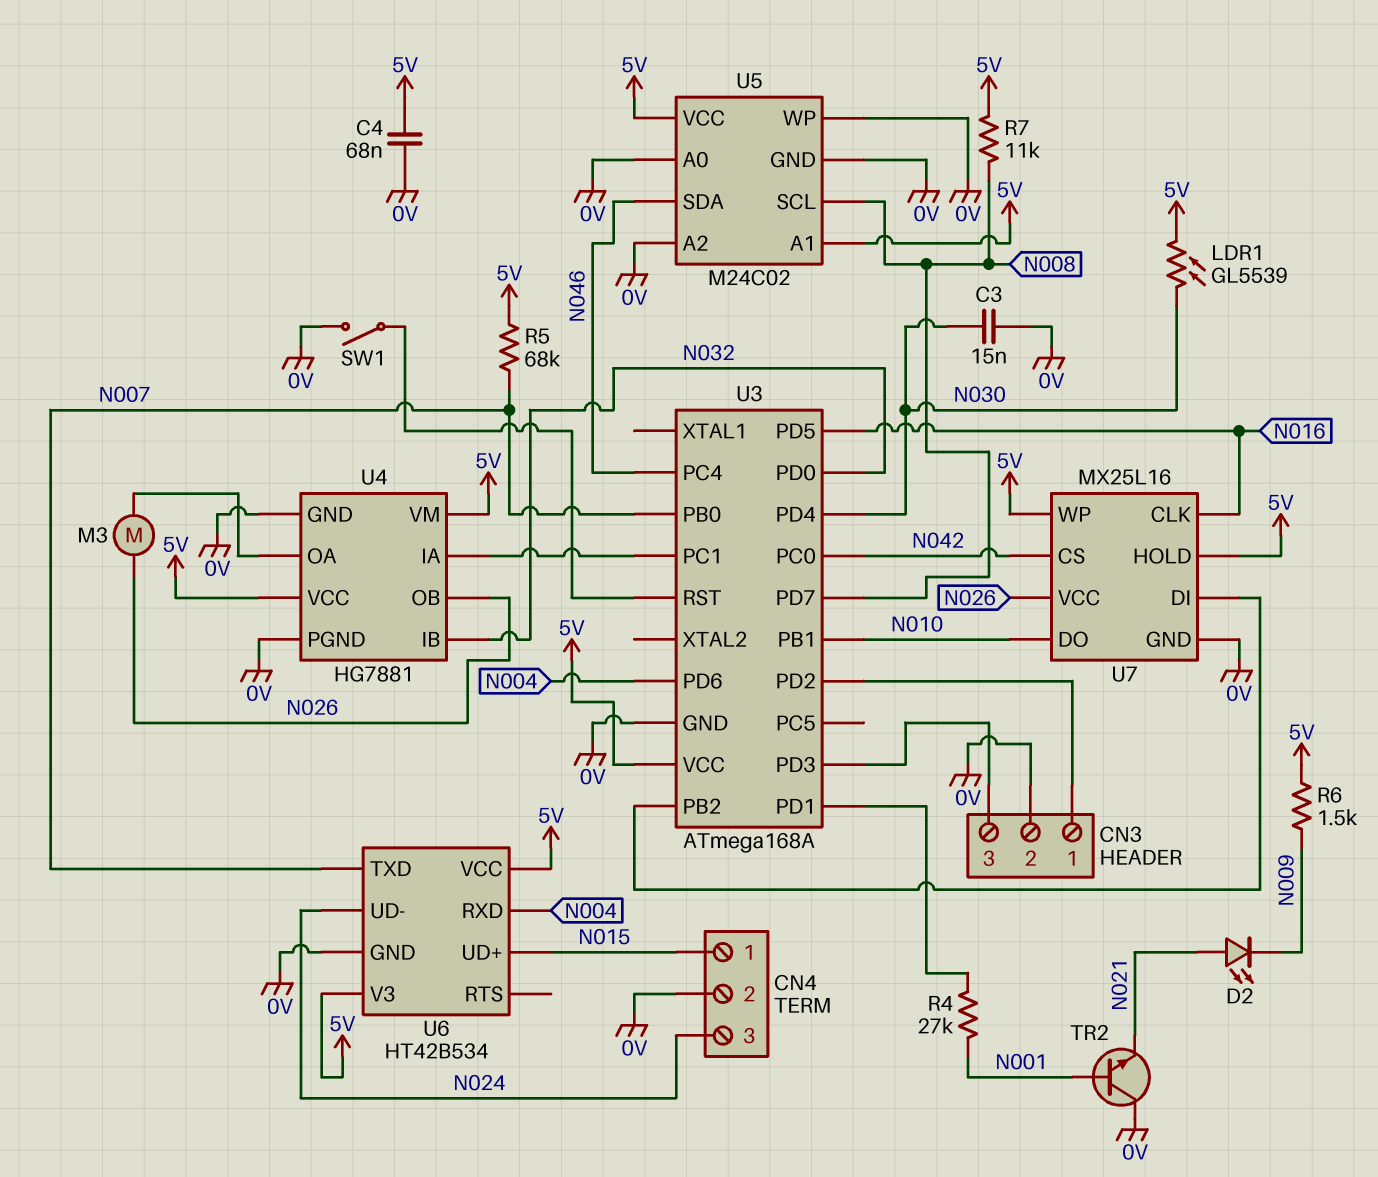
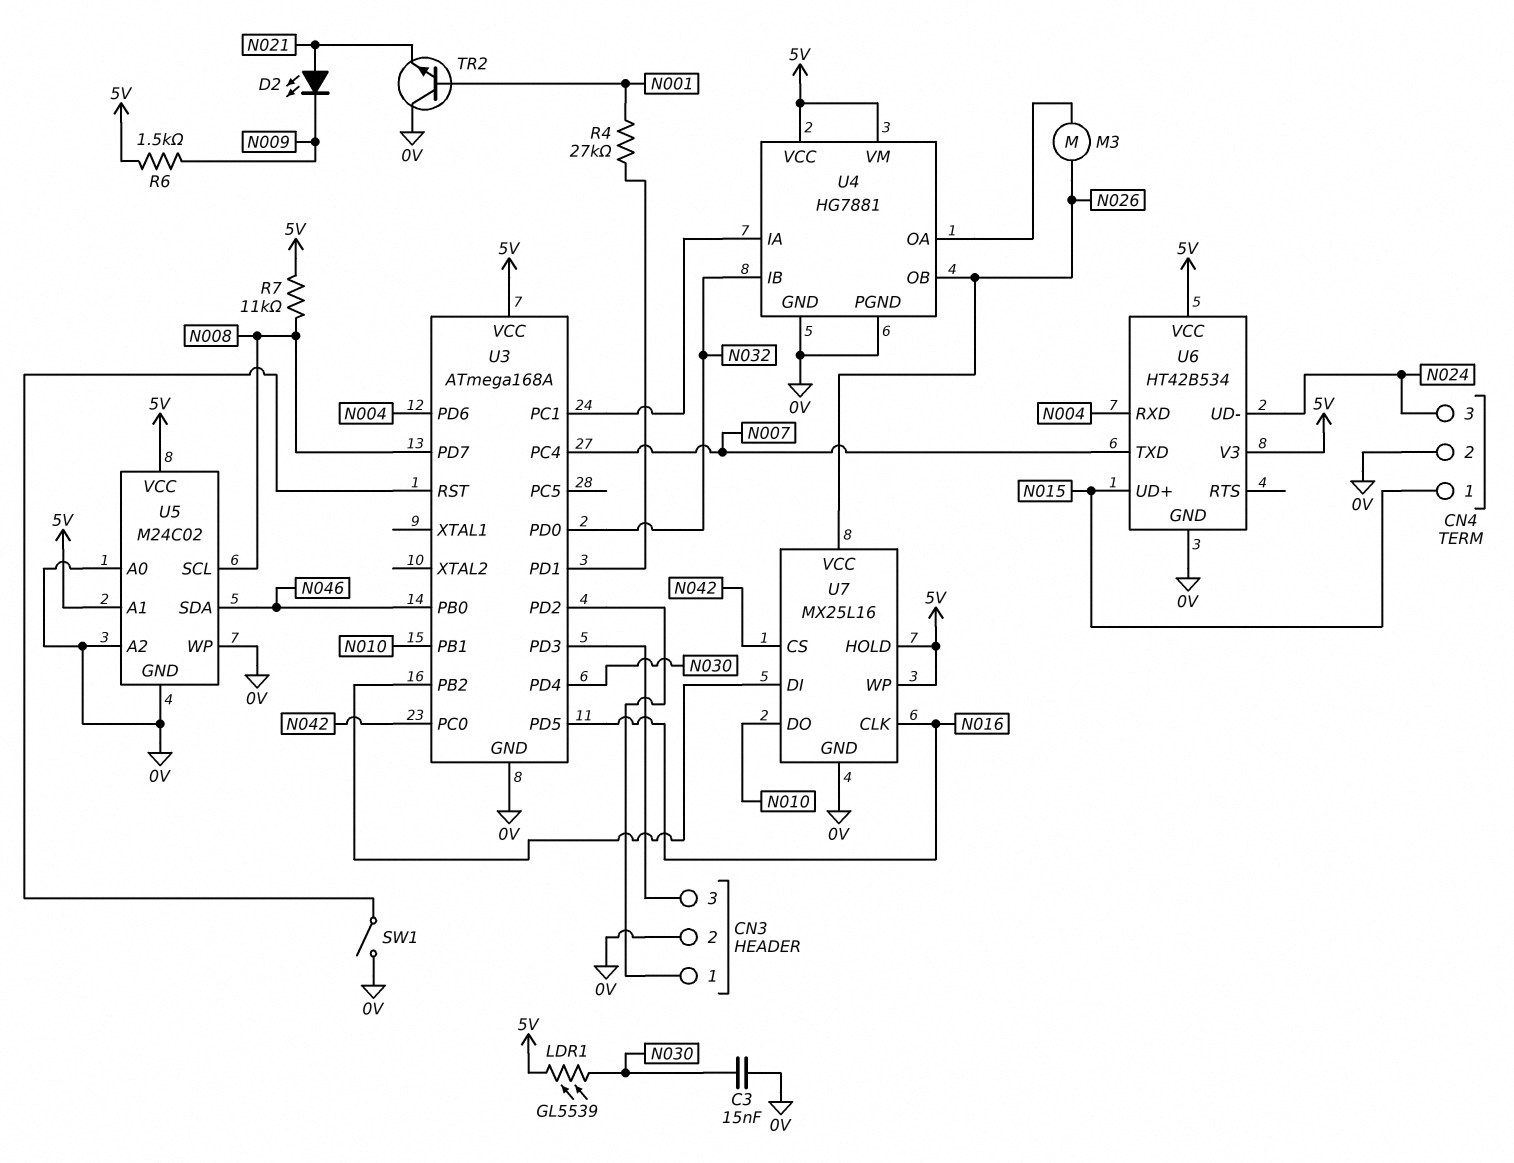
C4: 68nF (0V, 5V) -> none
R5: 68k (5V, N007) -> none
U3 pin PB0: N007 -> N046
U3 pin PC4: N046 -> N007

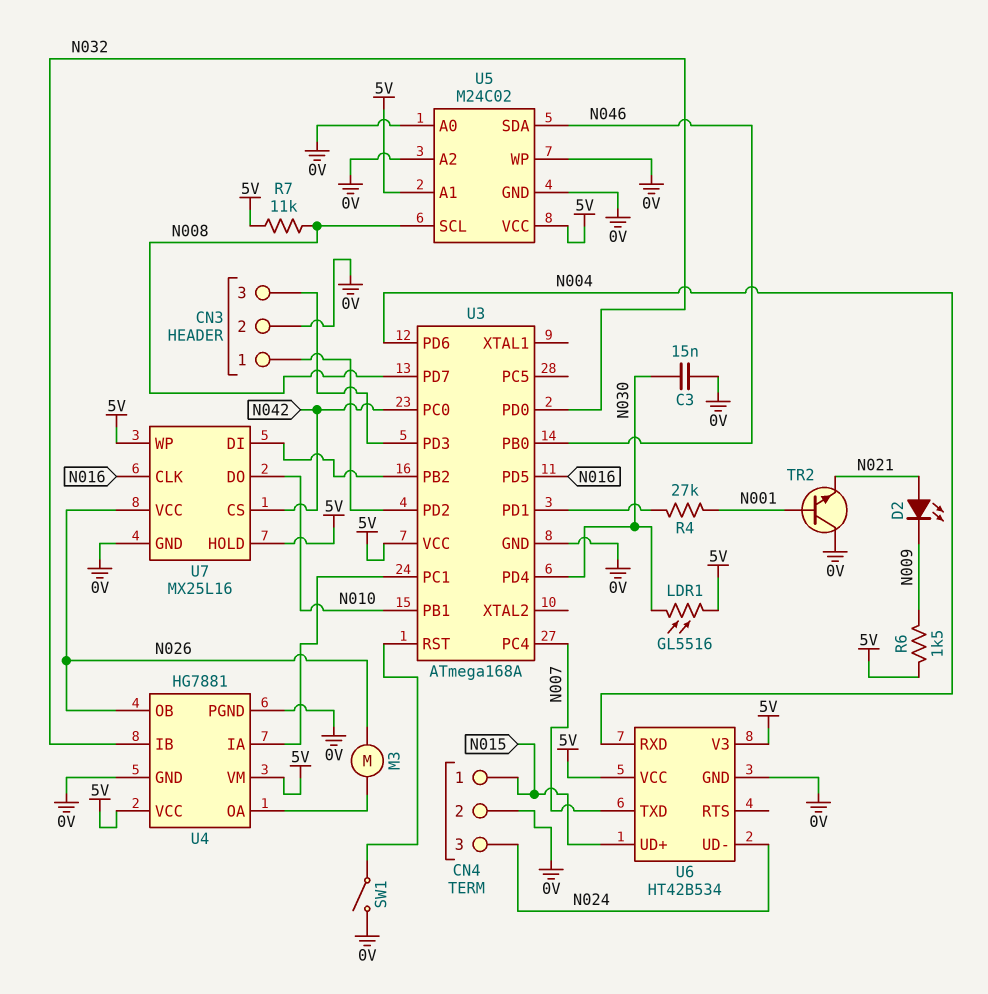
LDR1: GL5539 (5V, N030) -> GL5516 (5V, N030)

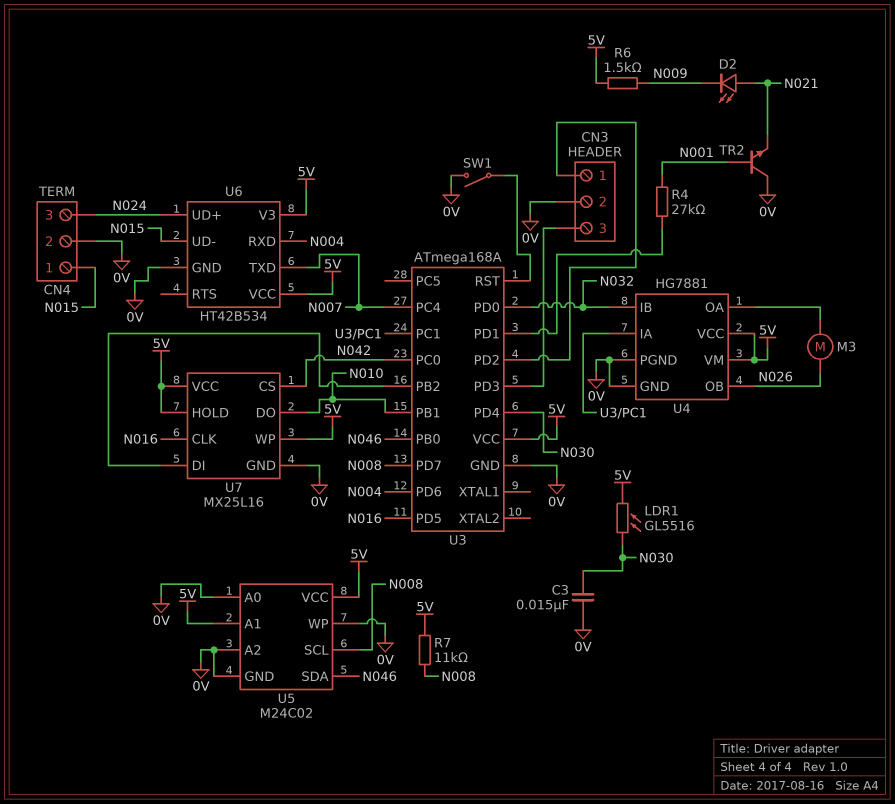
U6 pin UD+: N015 -> N024
U6 pin UD-: N024 -> N015
U7 pin VCC: N026 -> 5V

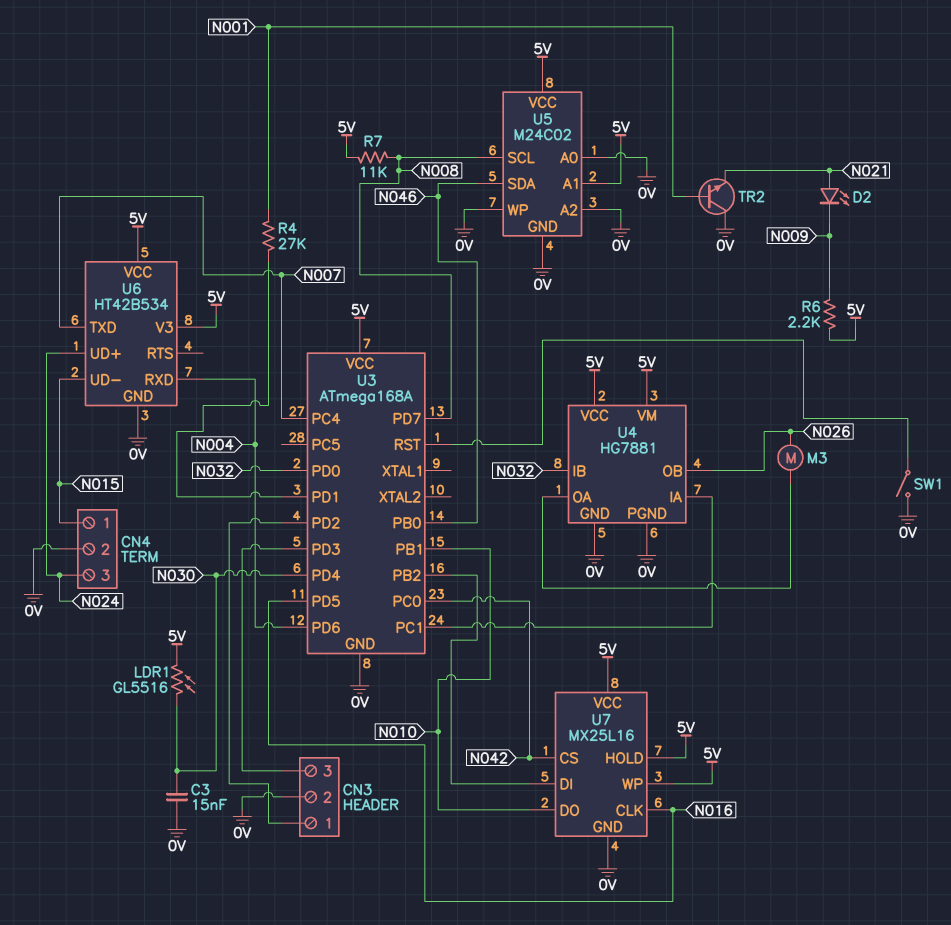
R6: 1.5k (5V, N009) -> 2.2k (5V, N009)

